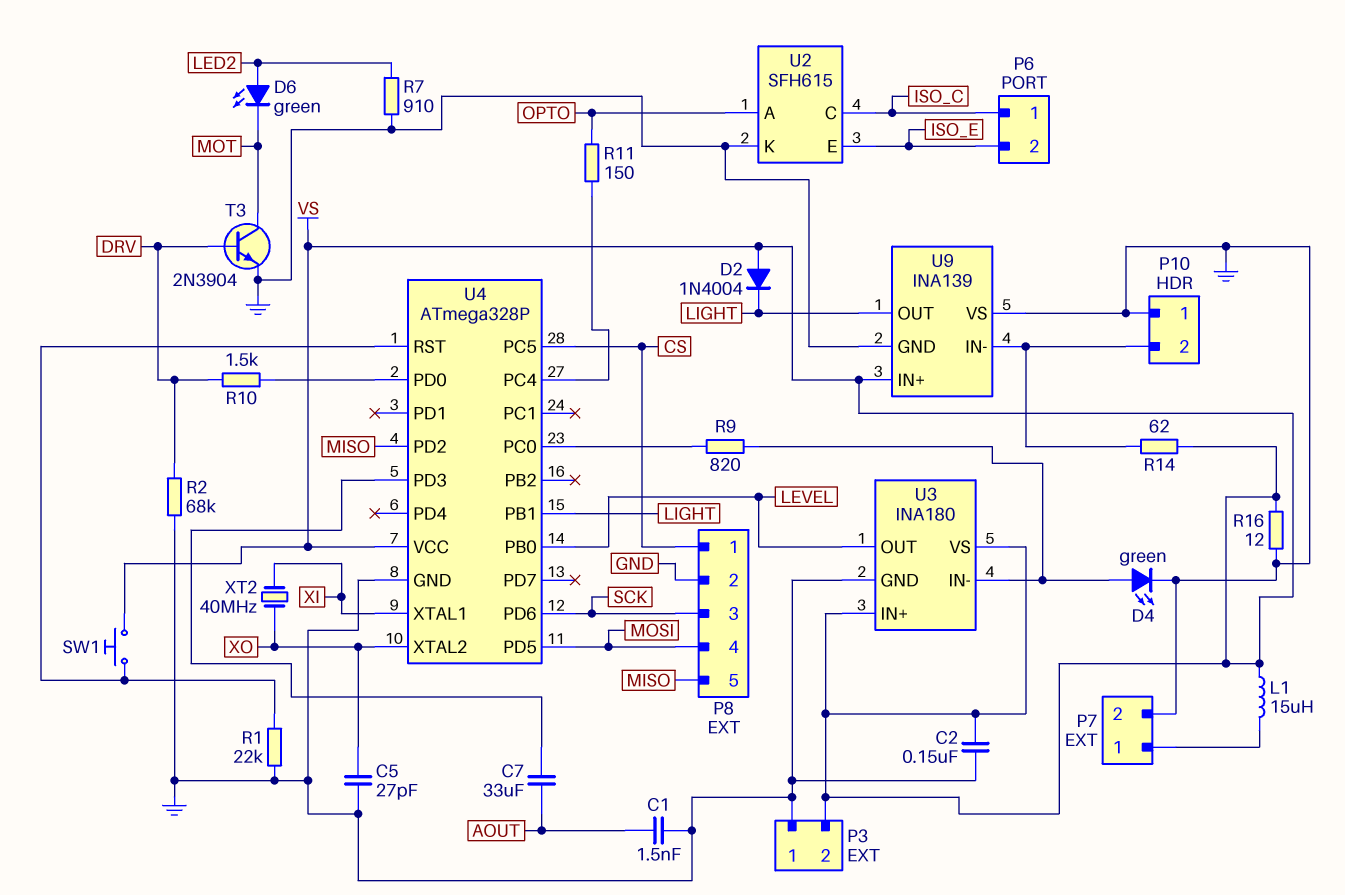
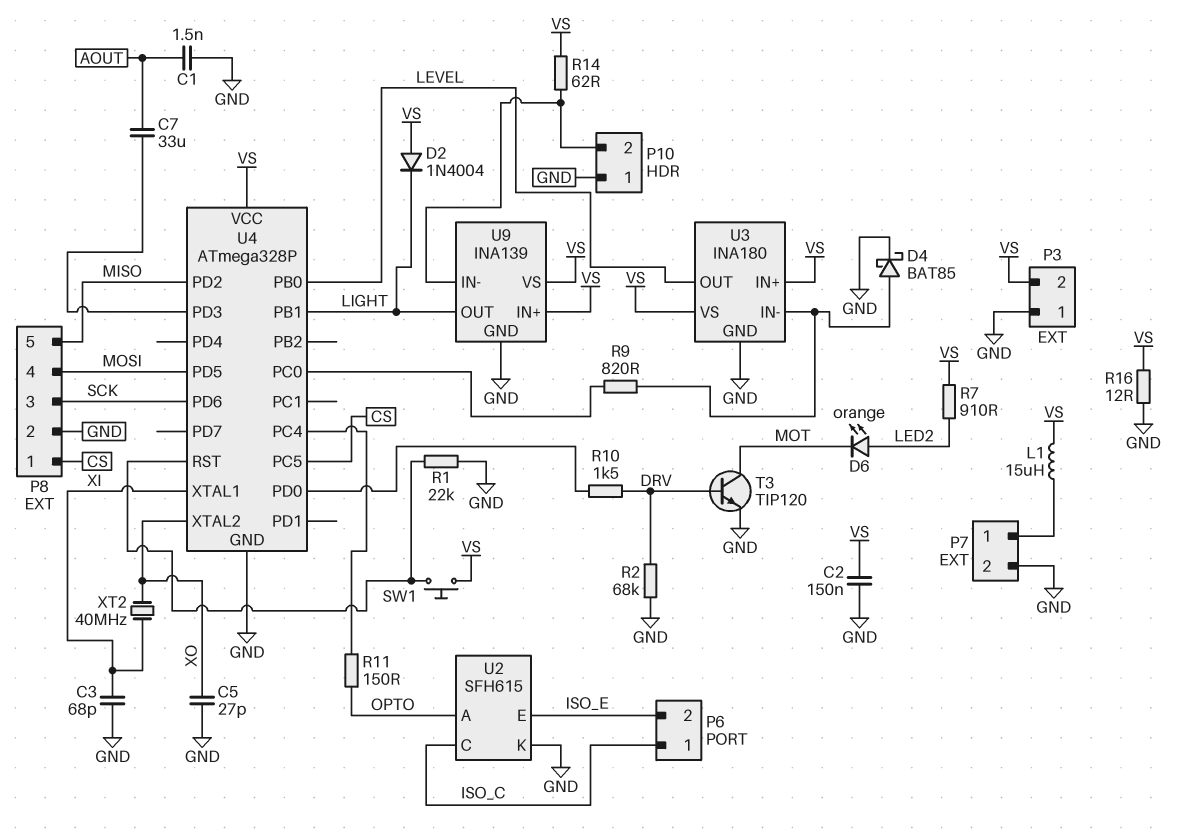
C3: none -> 68pF (GND, XI)
D4: LED green (A U3/IN-, K GND) -> schottky BAT85 (A U3/IN-, K GND)
D6: LED green (A LED2, K MOT) -> LED orange (A LED2, K MOT)
R7: 910 (GND, LED2) -> 910 (LED2, VS)
T3: NPN 2N3904 (B DRV, C MOT, E GND) -> NPN TIP120 (B DRV, C MOT, E GND)
U9 pin VS: GND -> VS

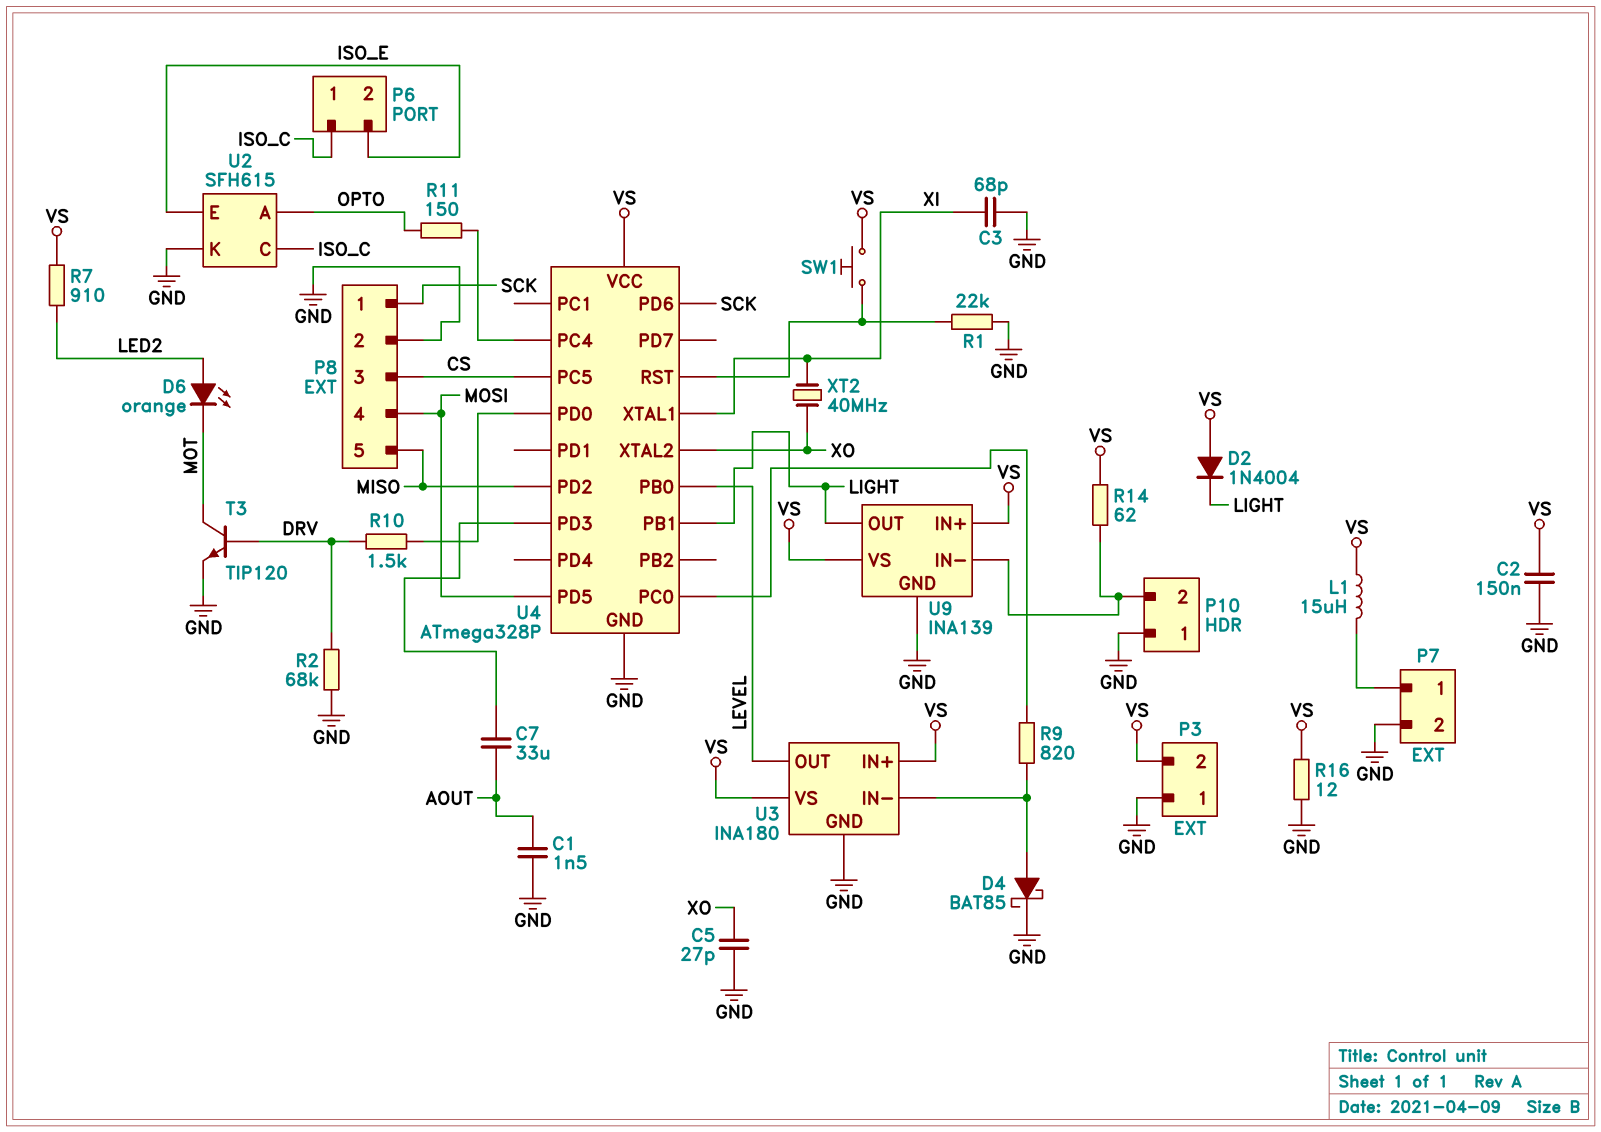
P8 pin 1: CS -> SCK
P8 pin 3: SCK -> CS

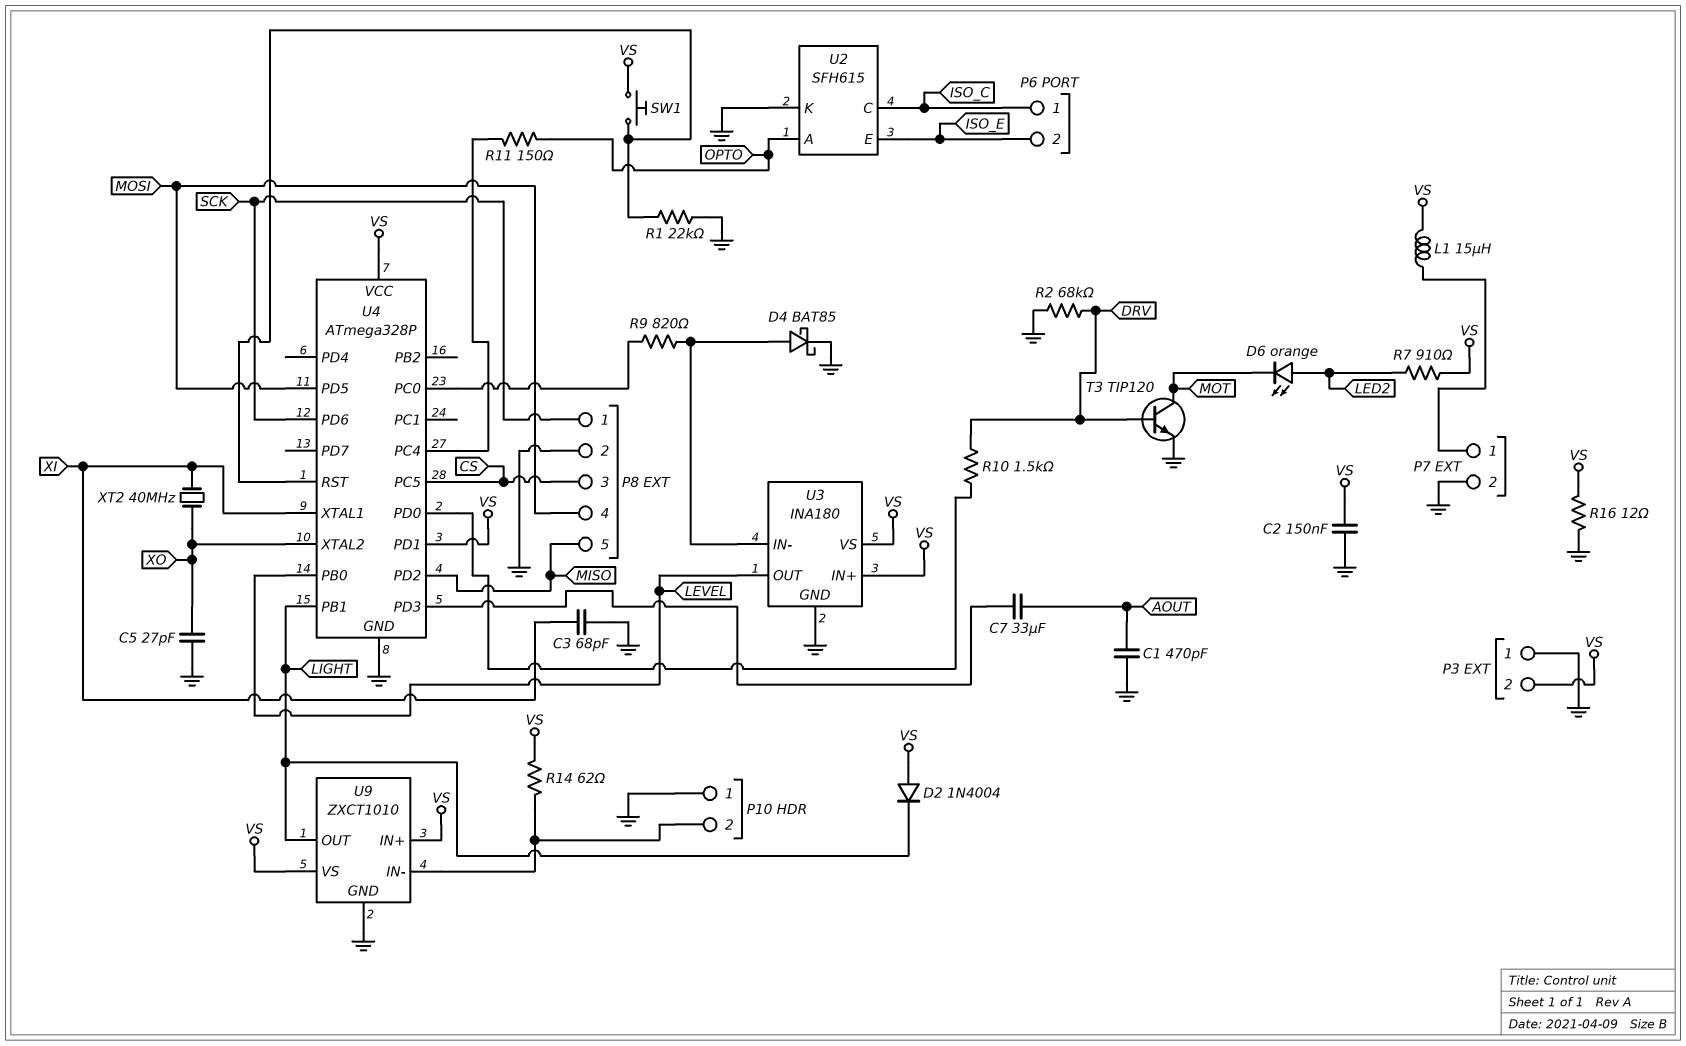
C1: 1.5nF (AOUT, GND) -> 470pF (AOUT, GND)
U4 pin PD1: none -> VS
U9: INA139 -> ZXCT1010

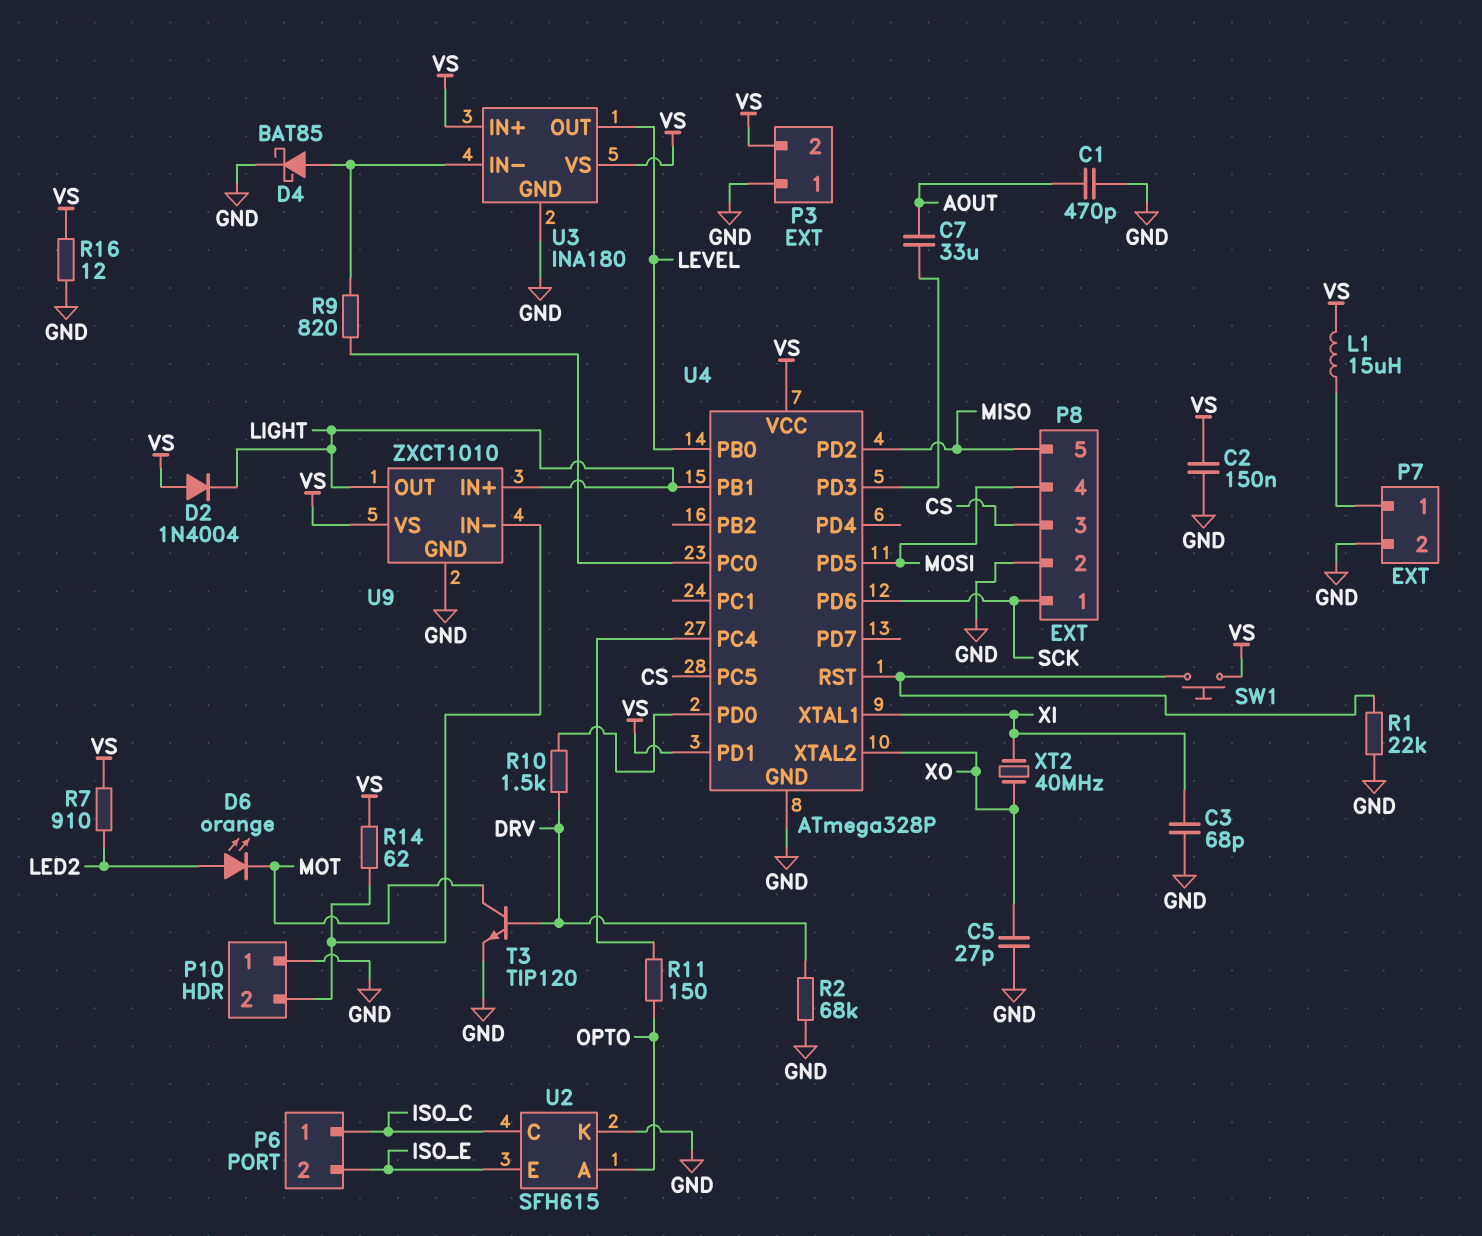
U9 pin IN+: VS -> LIGHT

